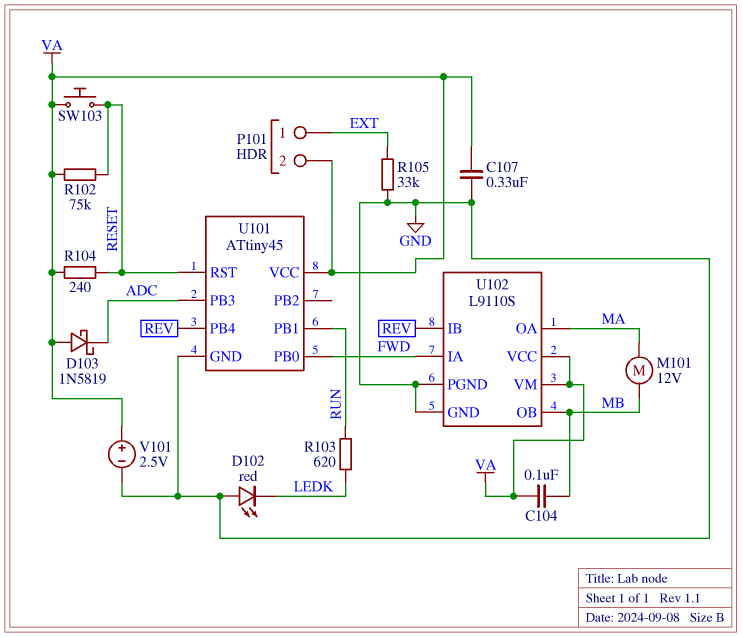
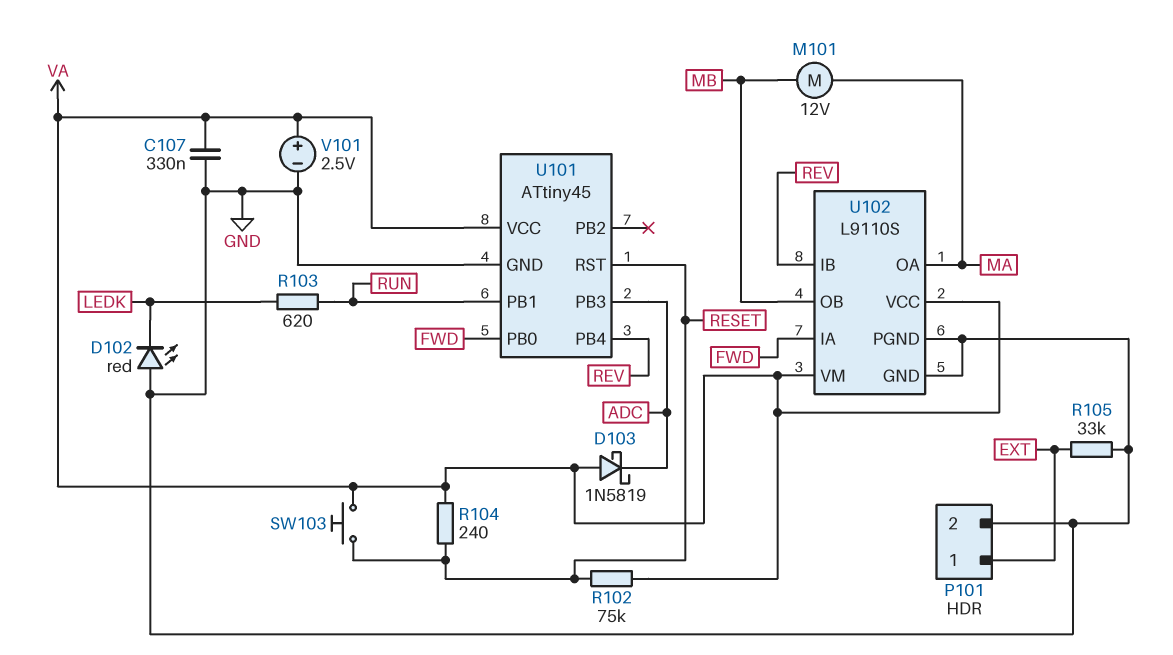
C104: 100nF (MB, VA) -> none
P101 pin 2: VA -> GND

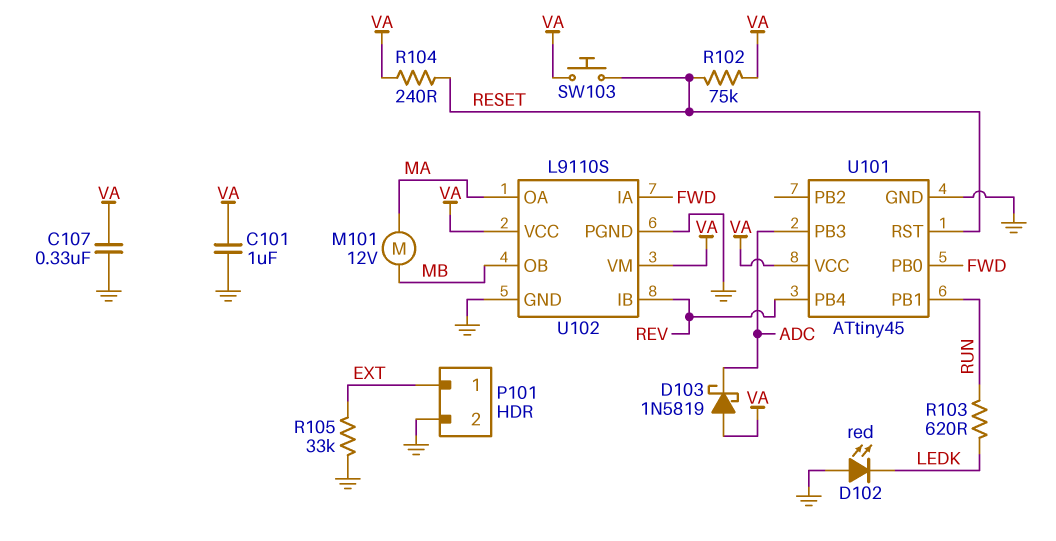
C101: none -> 1uF (GND, VA)
V101: 2.5V (plus VA, minus GND) -> none

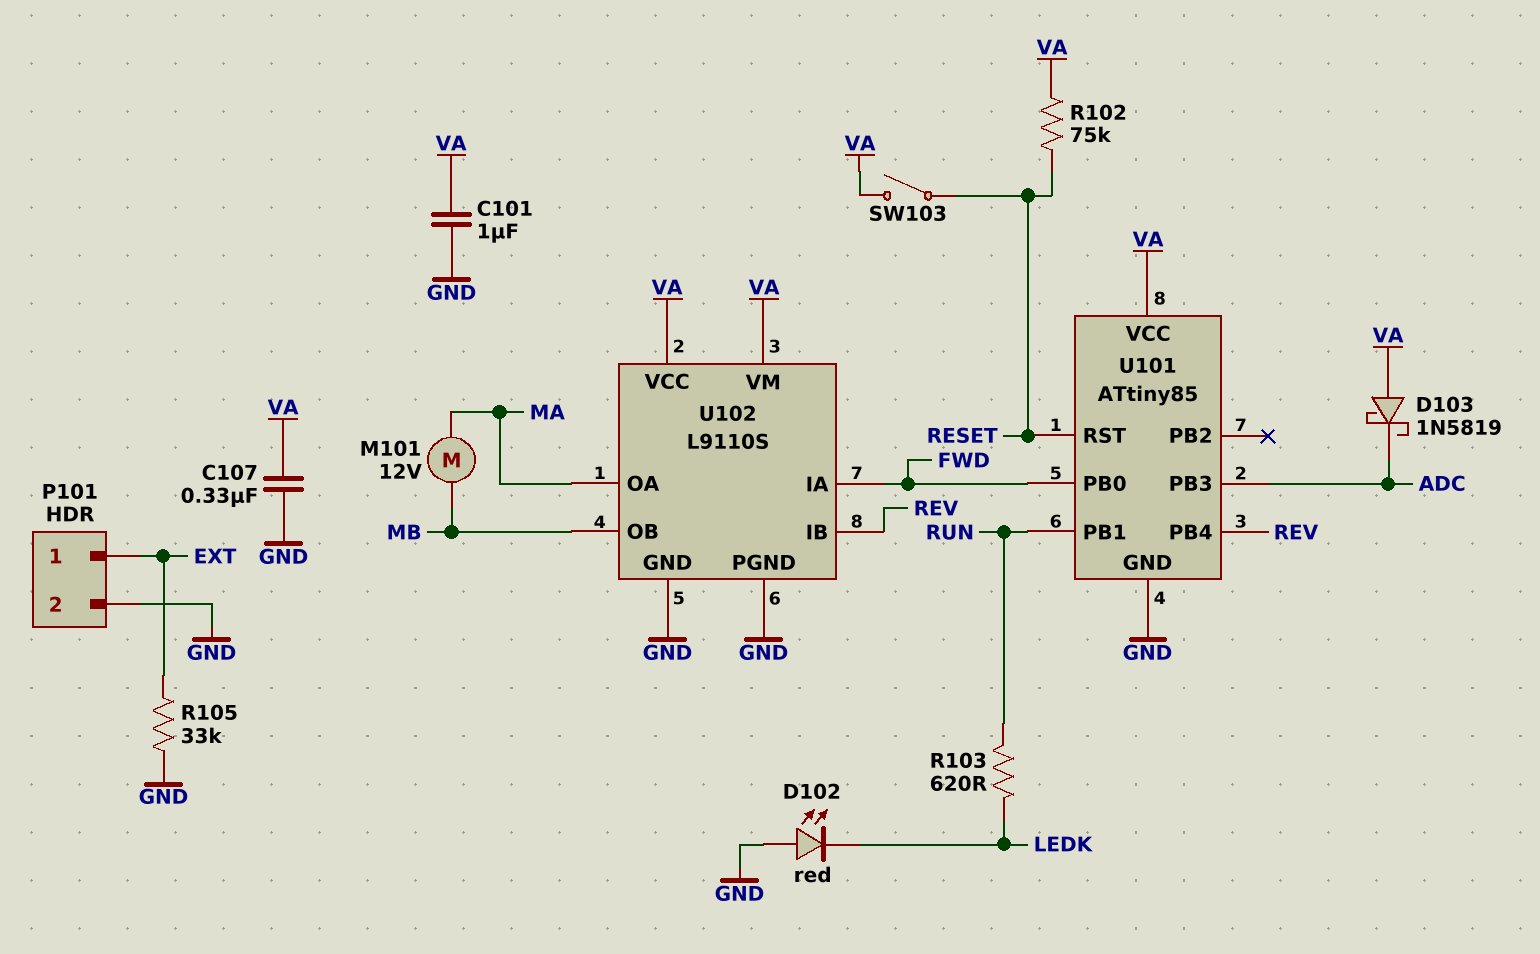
R104: 240 (RESET, VA) -> none
SW103: button (RESET, VA) -> switch (RESET, VA)
U101: ATtiny45 -> ATtiny85

